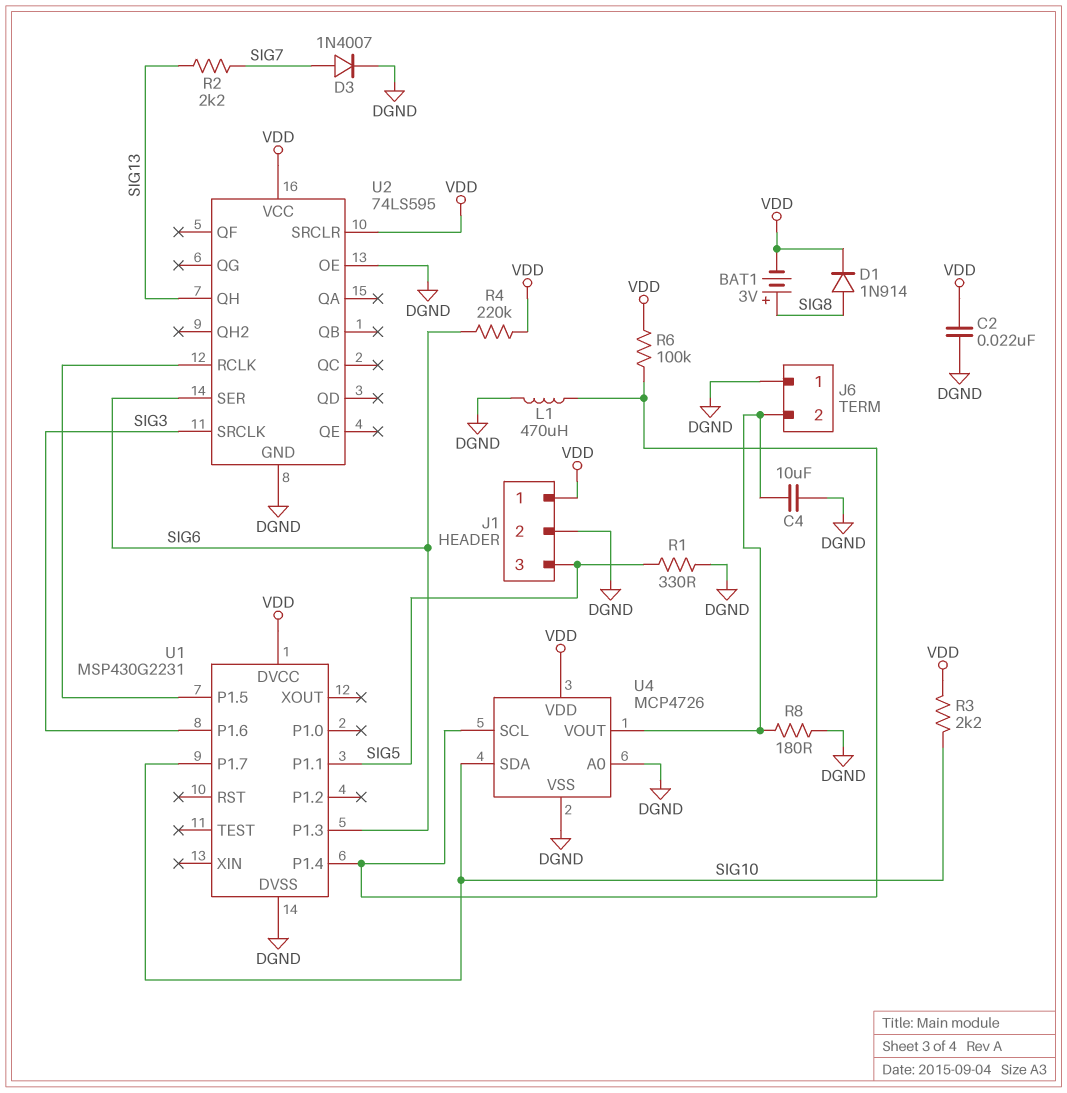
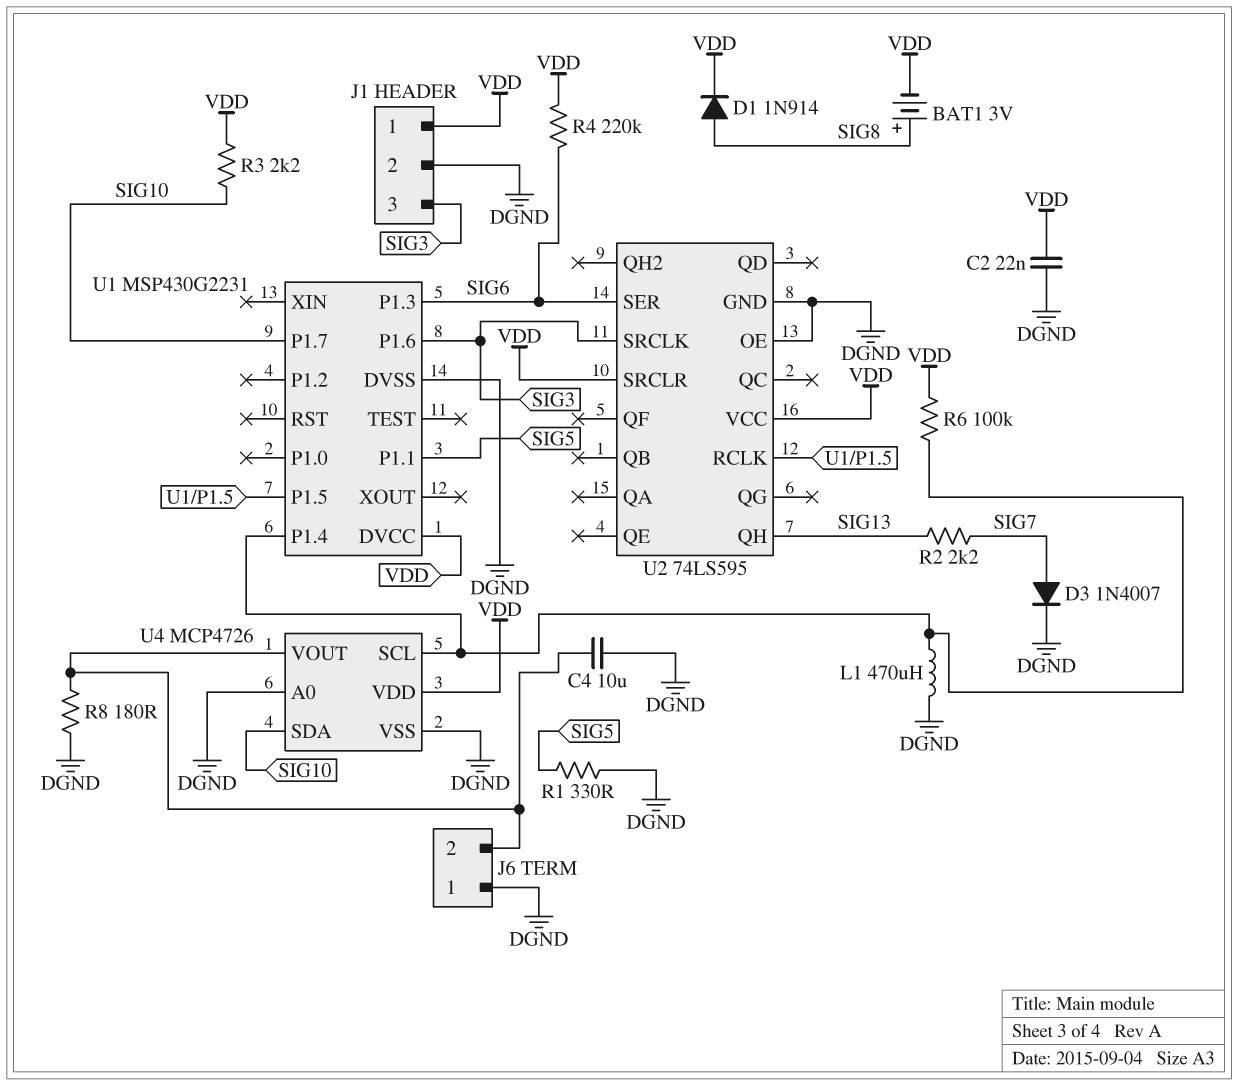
J1 pin 3: SIG5 -> SIG3

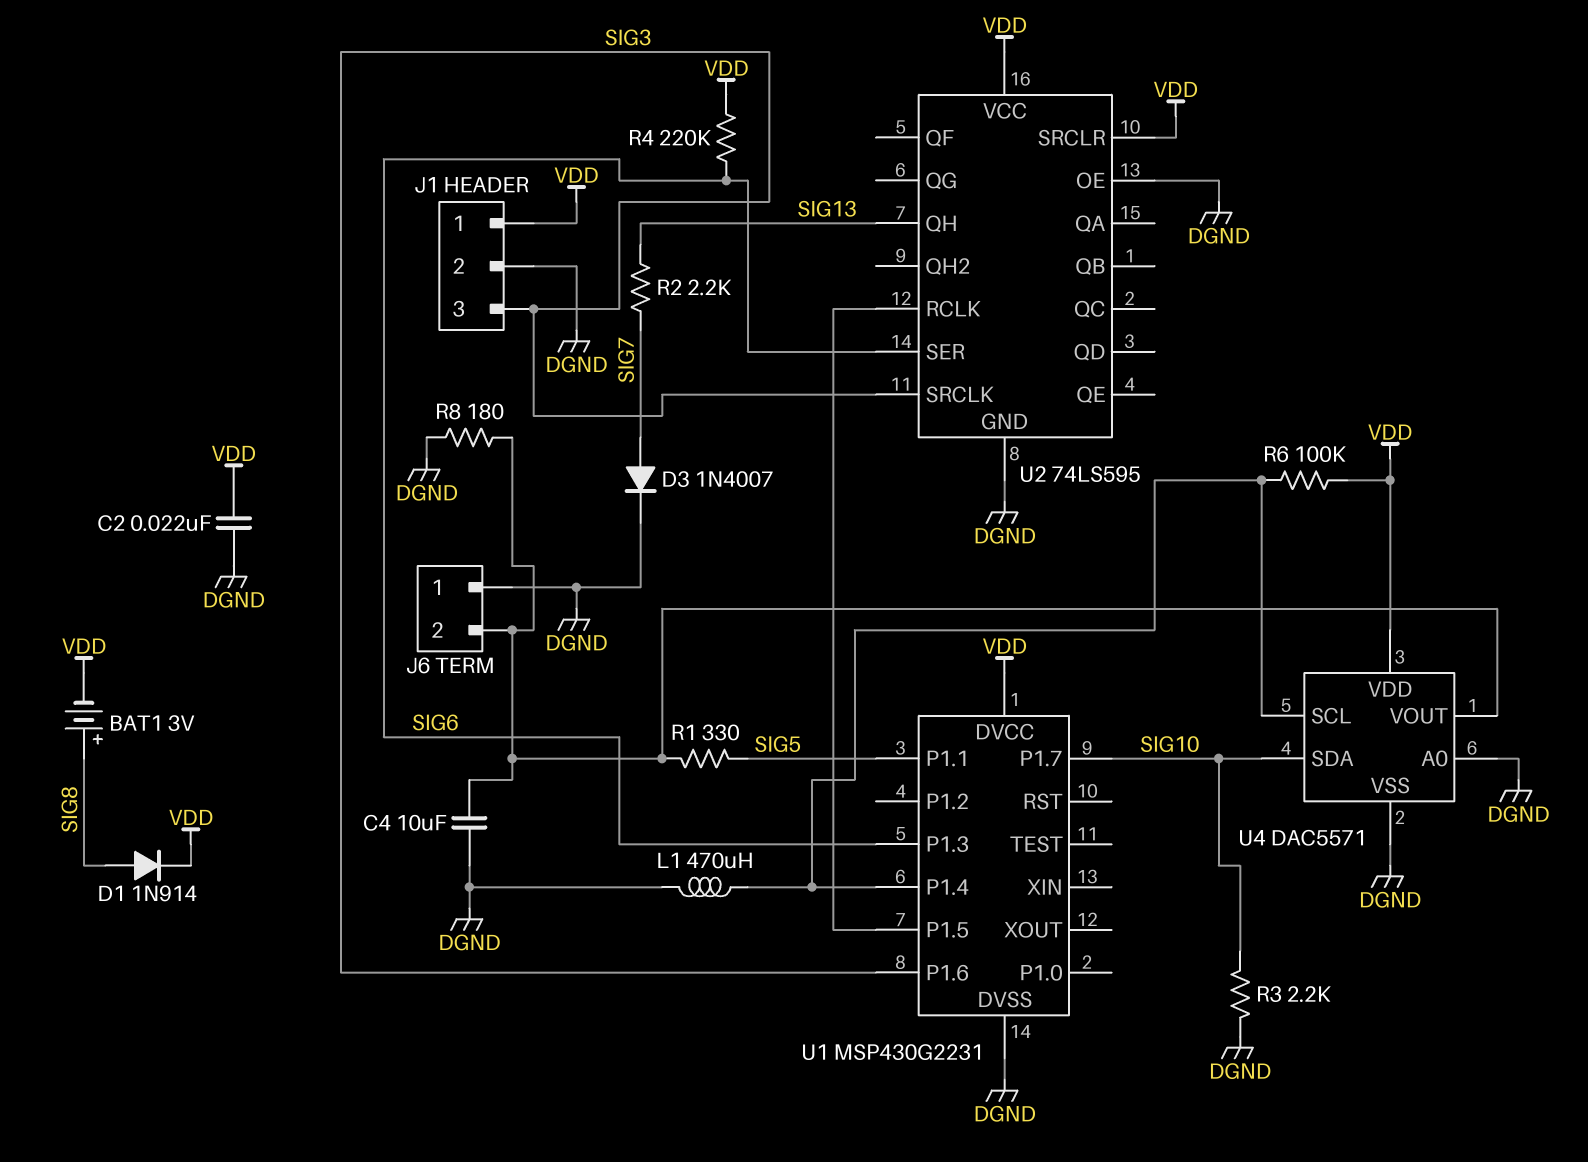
R1: 330 (DGND, SIG5) -> 330 (J6/2, SIG5)
R3: 2.2k (SIG10, VDD) -> 2.2k (DGND, SIG10)
U4: MCP4726 -> DAC5571

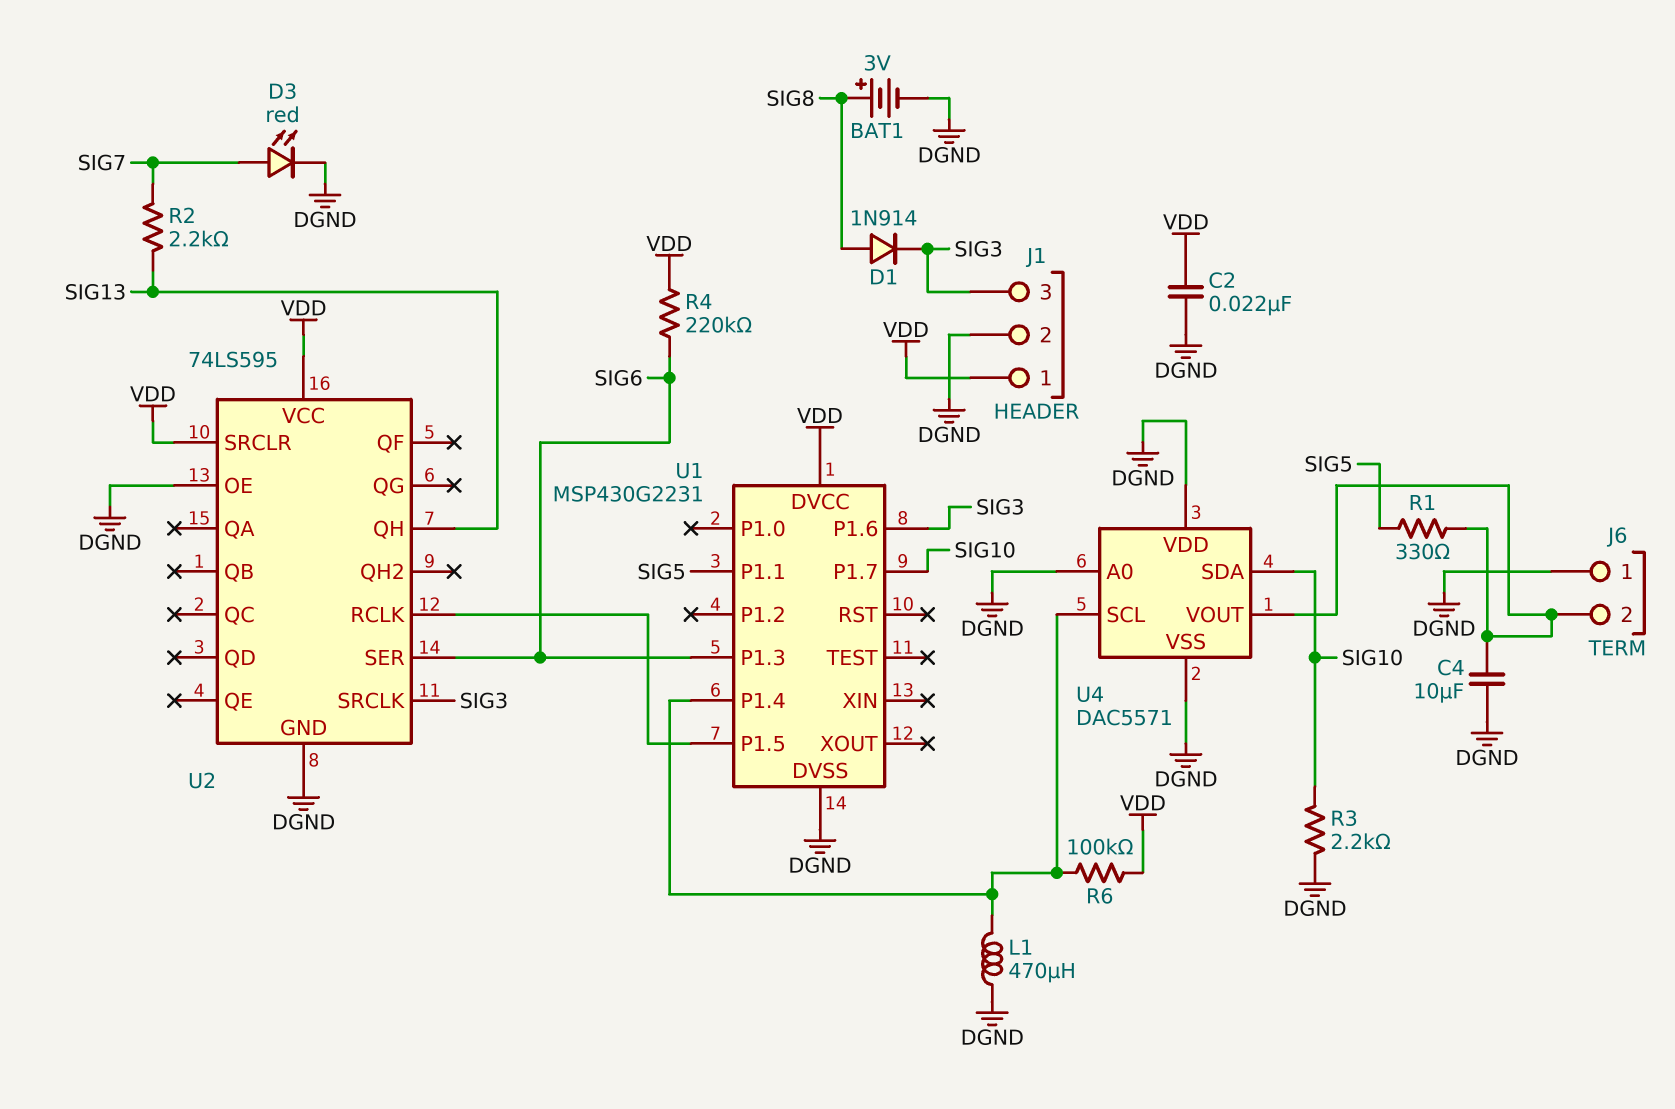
BAT1: 3V (plus SIG8, minus VDD) -> 3V (plus SIG8, minus DGND)
D1: diode 1N914 (A SIG8, K VDD) -> diode 1N914 (A SIG8, K SIG3)
D3: diode 1N4007 (A SIG7, K DGND) -> LED red (A SIG7, K DGND)
R8: 180 (DGND, J6/2) -> none
U4 pin VDD: VDD -> DGND

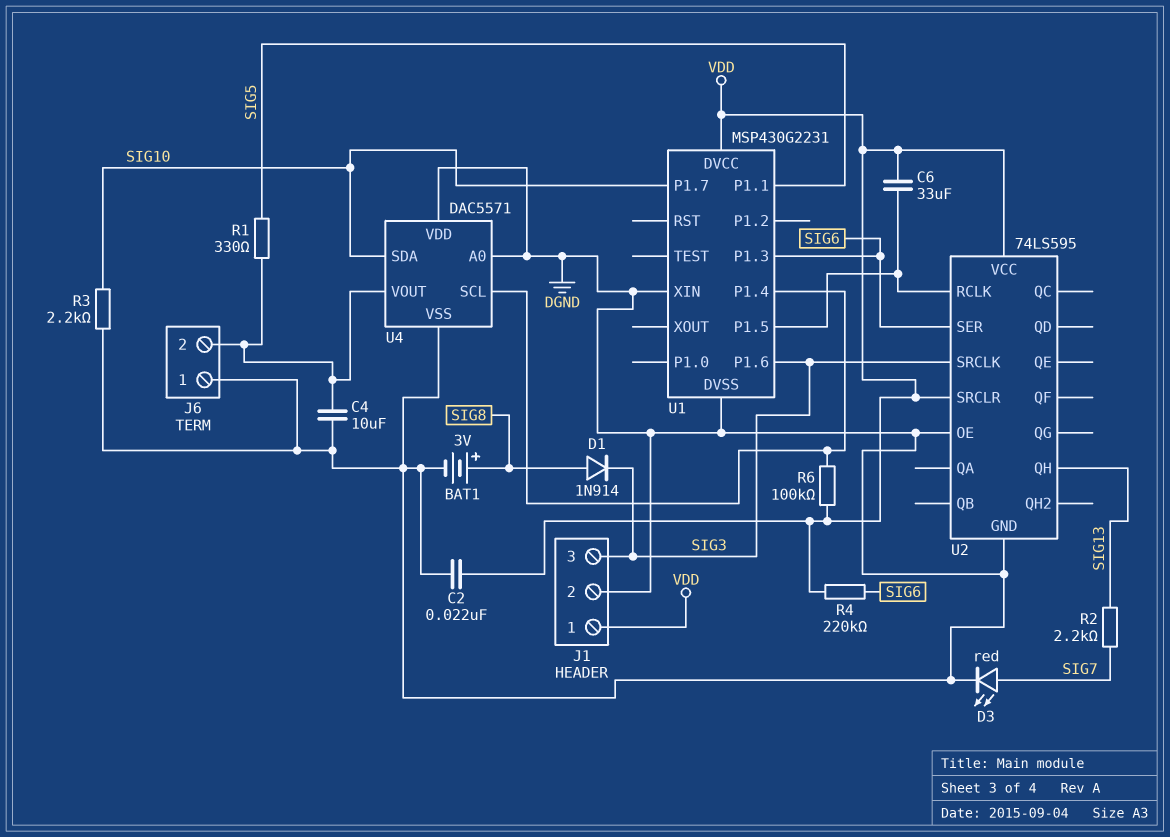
C6: none -> 33uF (U1/P1.5, VDD)
L1: 470uH (DGND, U1/P1.4) -> none
U1 pin XIN: none -> DGND

